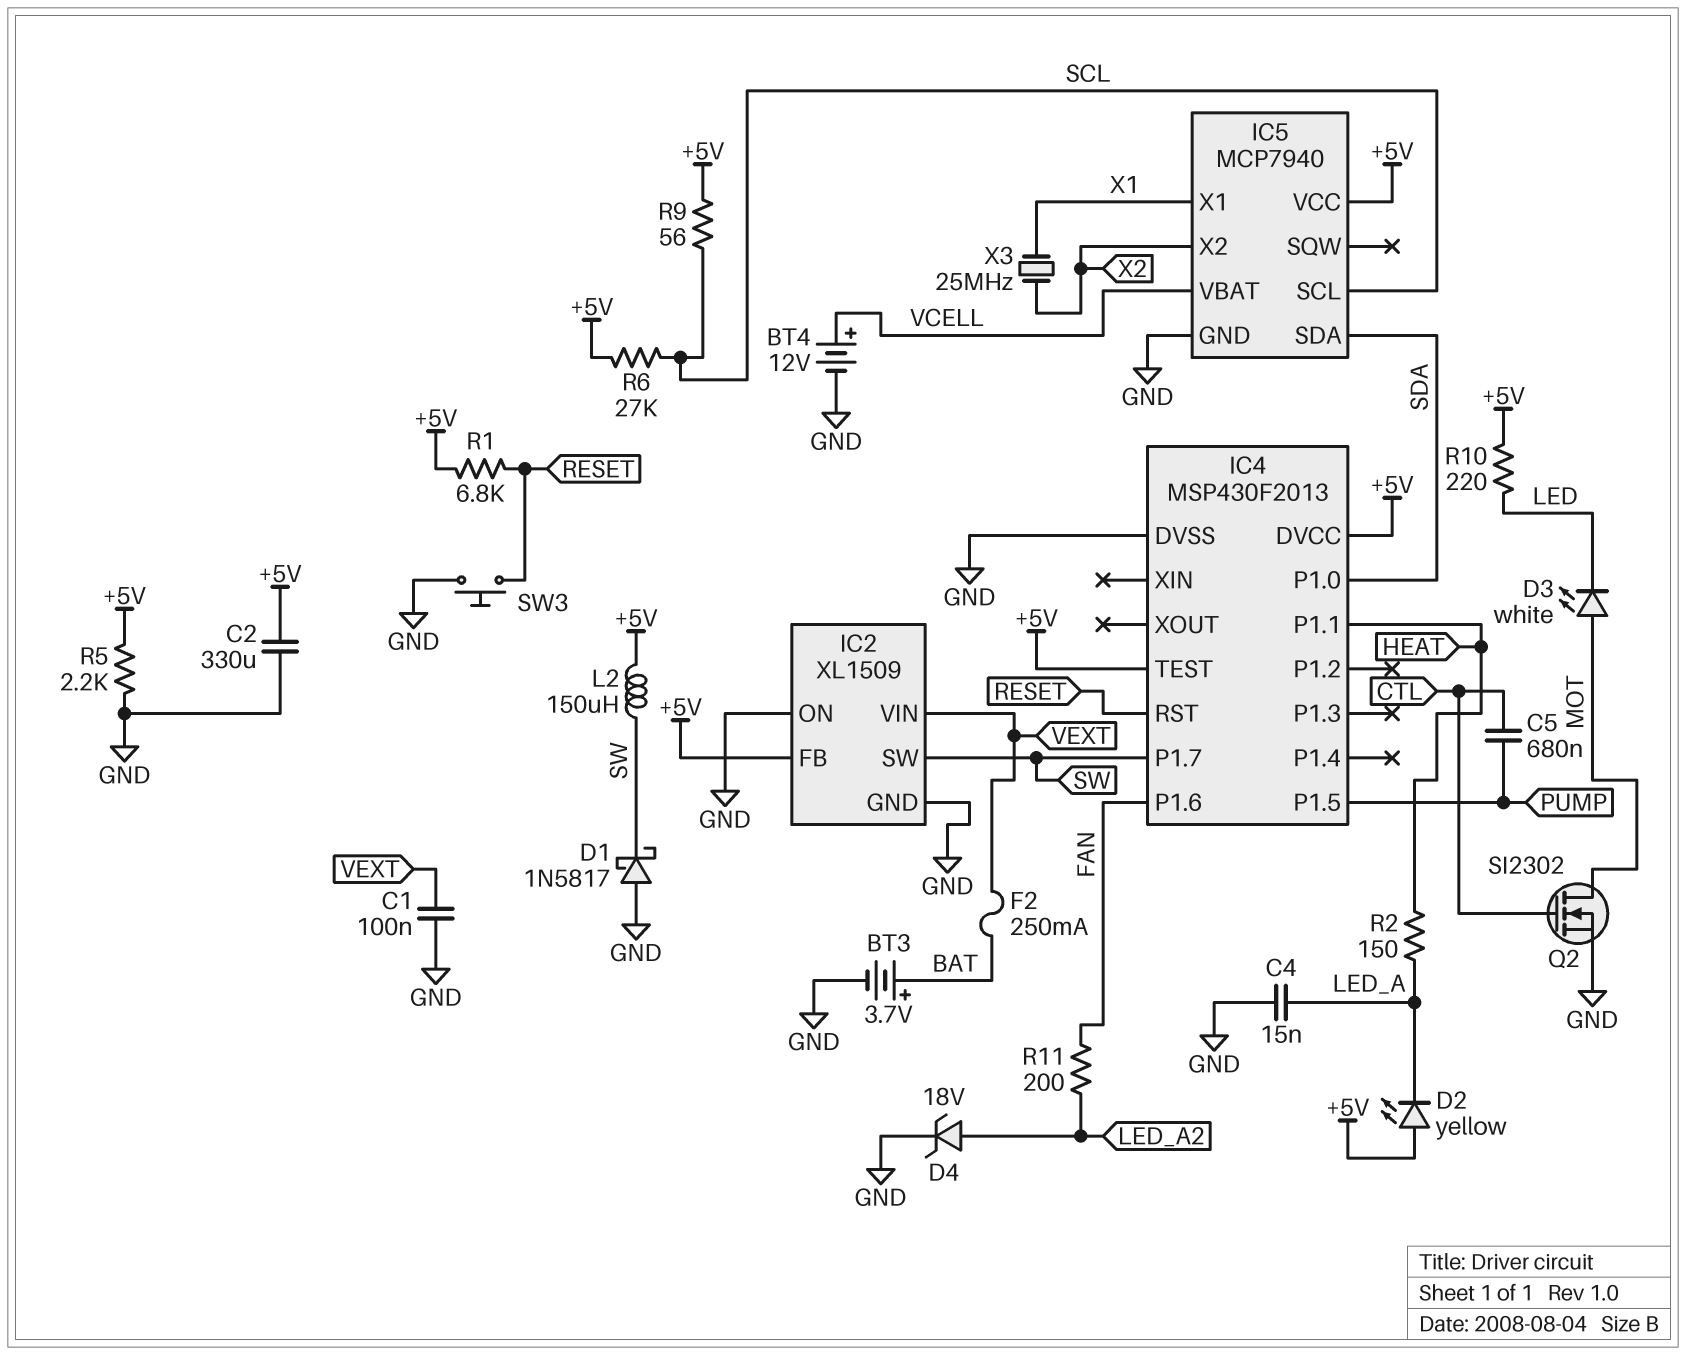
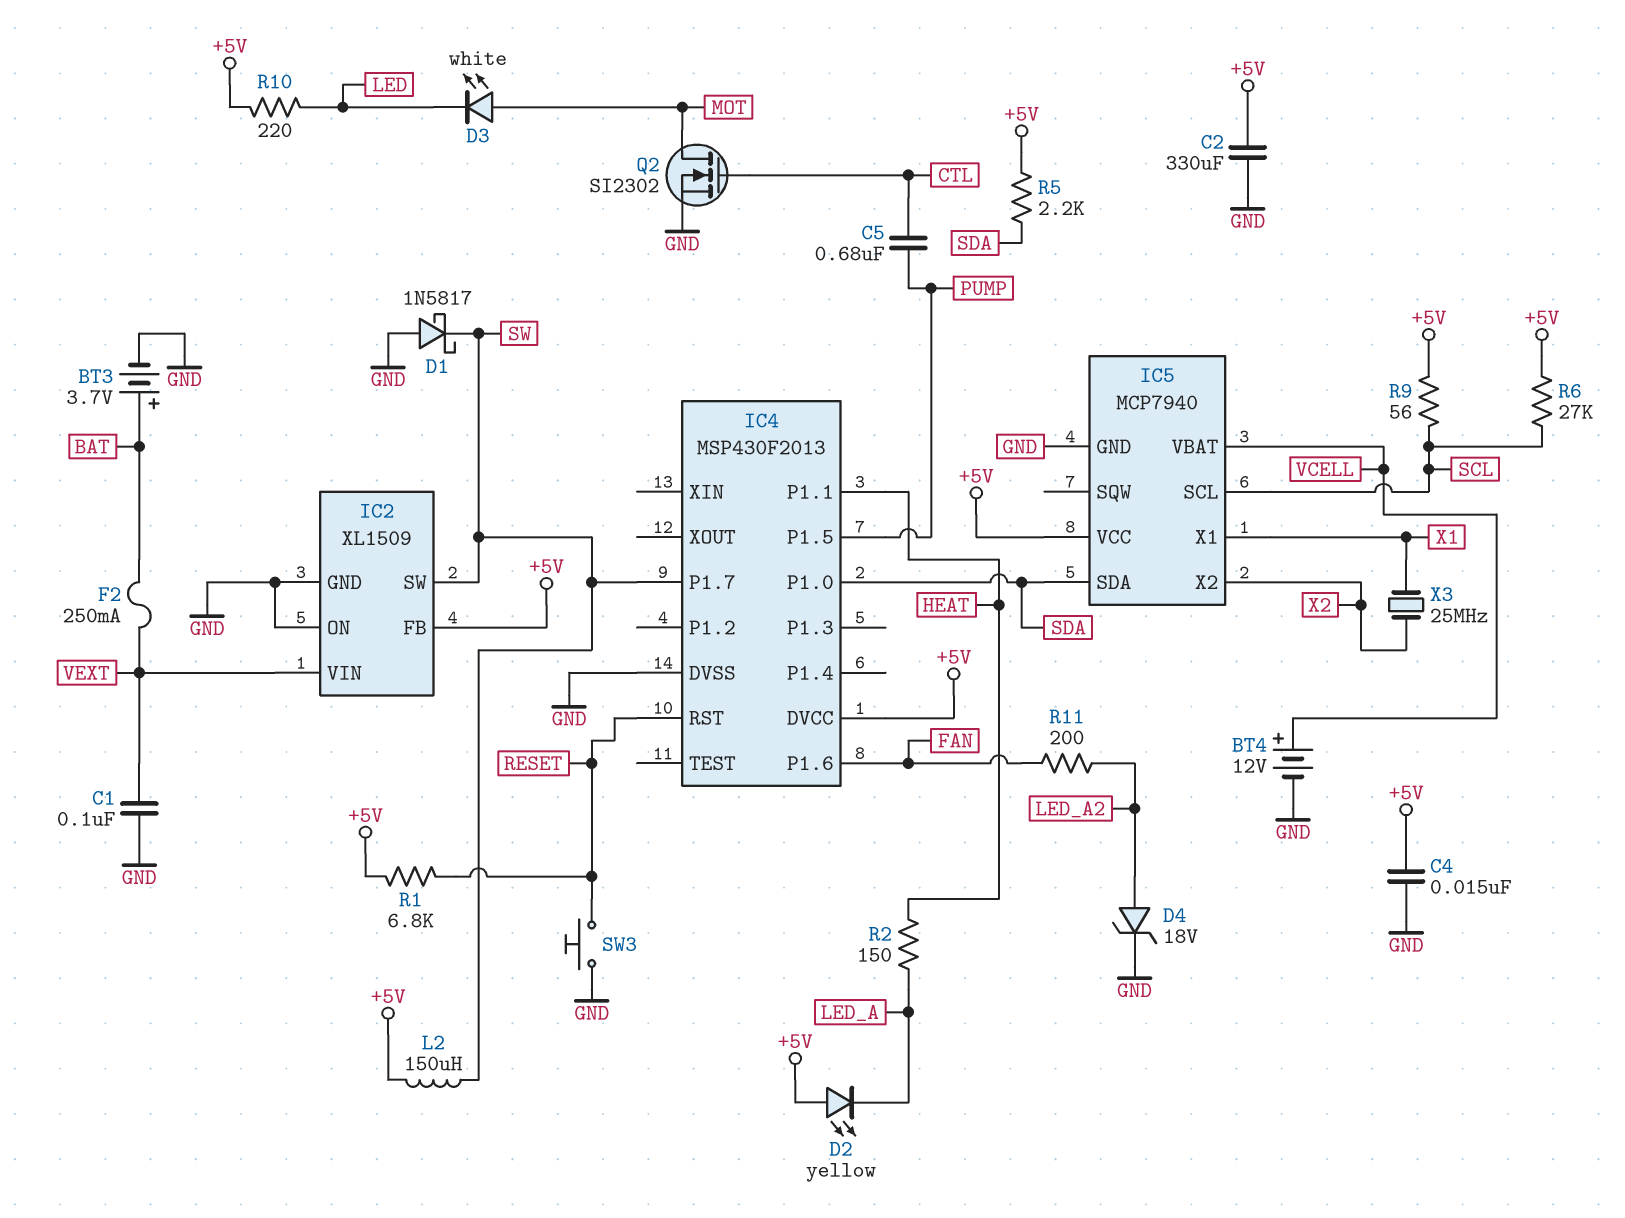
C4: 15nF (GND, LED_A) -> 15nF (+5V, GND)
IC4 pin TEST: +5V -> none
R5: 2.2k (+5V, GND) -> 2.2k (+5V, SDA)

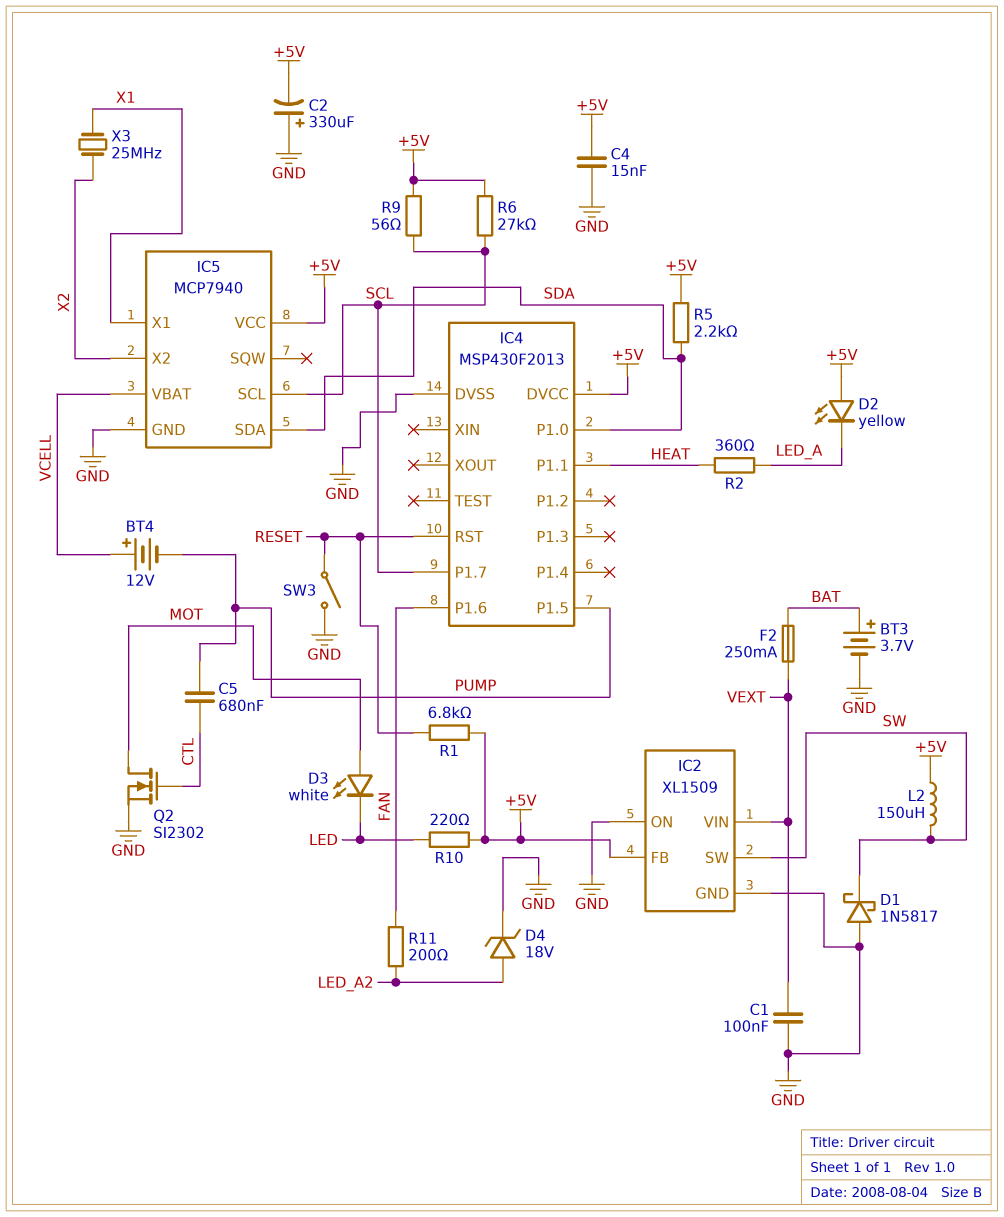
BT4: 12V (plus VCELL, minus GND) -> 12V (plus VCELL, minus PUMP)
C2: 330uF (+5V, GND) -> 330uF (plus GND, minus +5V)
IC4 pin P1.7: SW -> SCL
R2: 150 (HEAT, LED_A) -> 360 (HEAT, LED_A)
SW3: button (GND, RESET) -> switch (GND, RESET)

